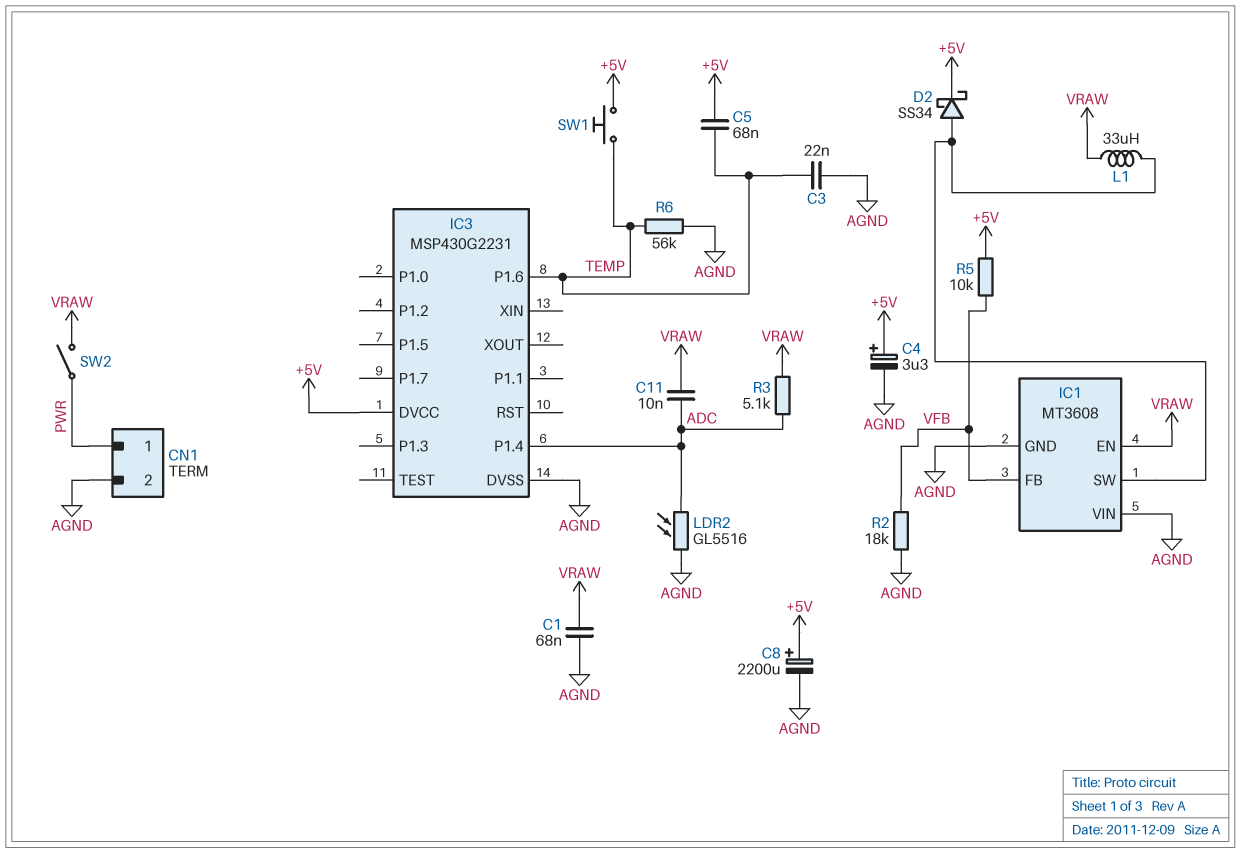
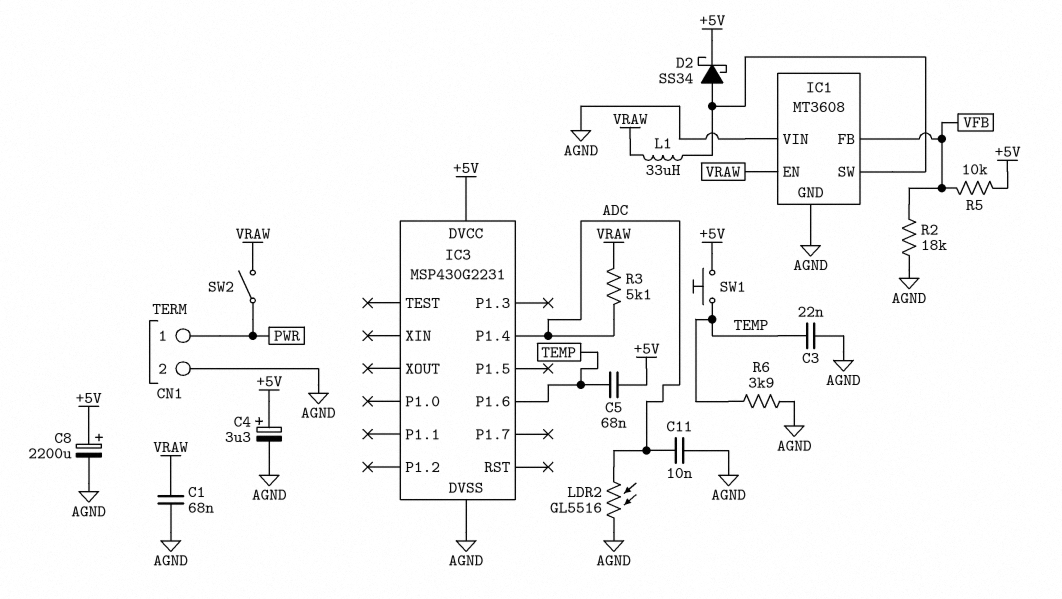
C11: 10nF (ADC, VRAW) -> 10nF (ADC, AGND)
R6: 56k (AGND, TEMP) -> 3.9k (AGND, TEMP)

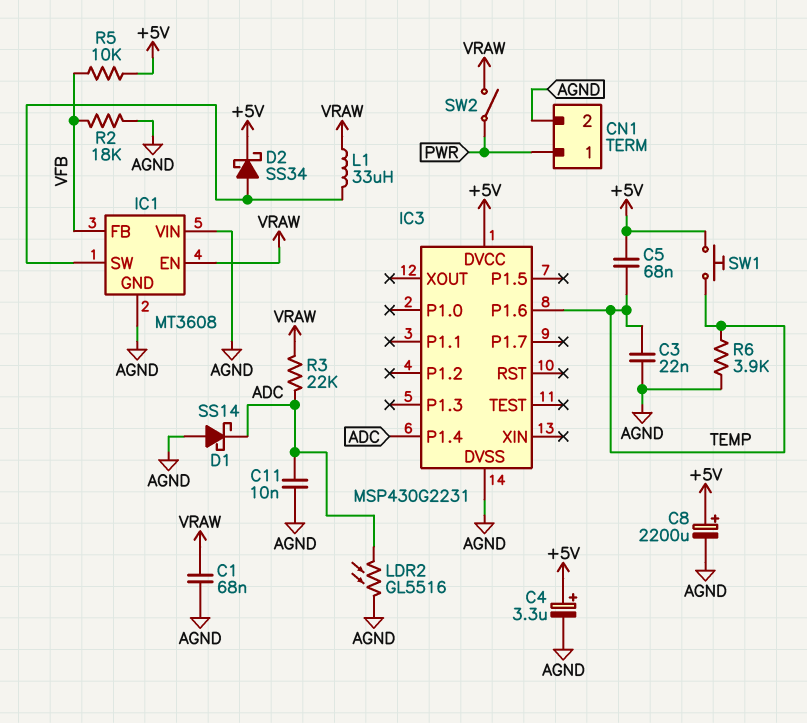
D1: none -> schottky SS14 (A AGND, K ADC)
R3: 5.1k (ADC, VRAW) -> 22k (ADC, VRAW)

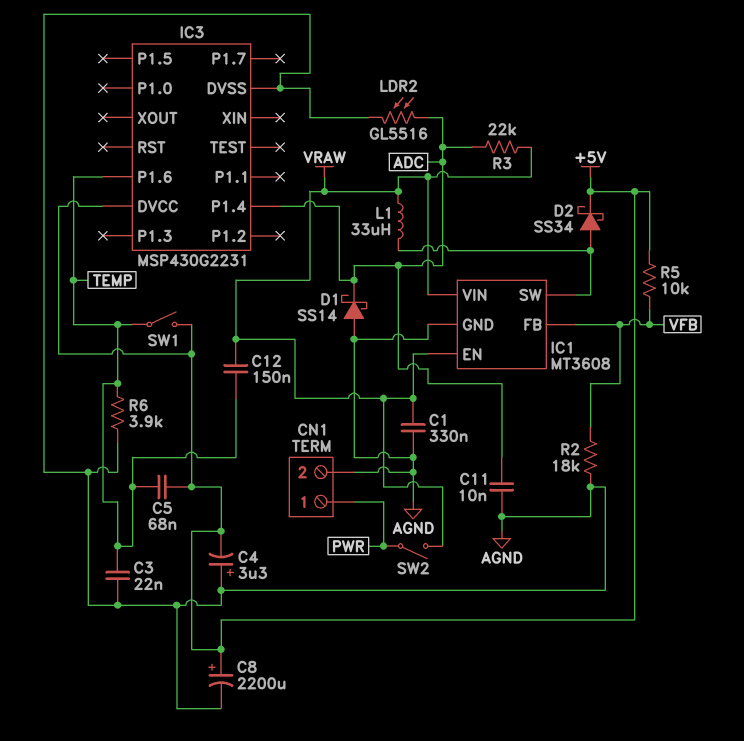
C1: 68nF (AGND, VRAW) -> 330nF (AGND, VRAW)
C4: 3.3uF (plus +5V, minus AGND) -> 3.3uF (plus AGND, minus +5V)
C12: none -> 150nF (TEMP, VRAW)
IC1 pin VIN: AGND -> VRAW
SW1: button (+5V, TEMP) -> switch (+5V, TEMP)

